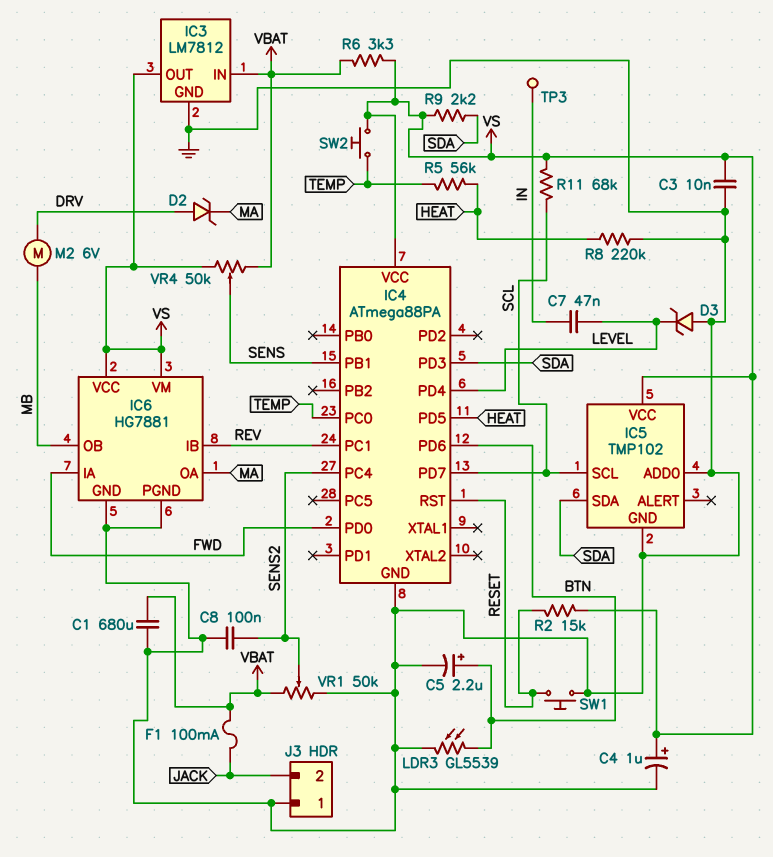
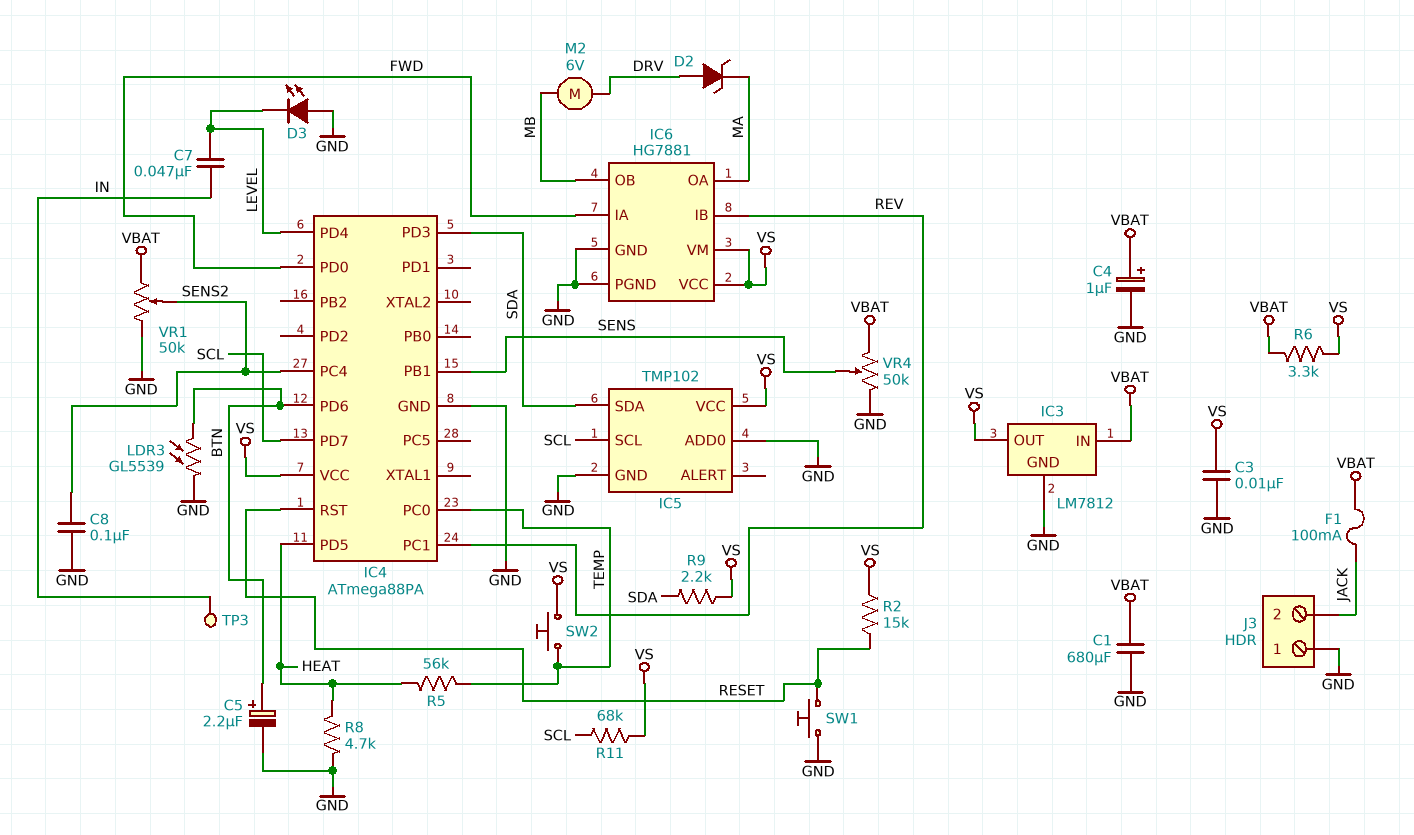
C4: 1uF (plus VS, minus GND) -> 1uF (plus VBAT, minus GND)
D3: zener (A GND, K LEVEL) -> LED (A GND, K LEVEL)
R8: 220k (GND, HEAT) -> 4.7k (GND, HEAT)
VR4: 50k (VBAT, VS, wiper SENS) -> 50k (GND, VBAT, wiper SENS)

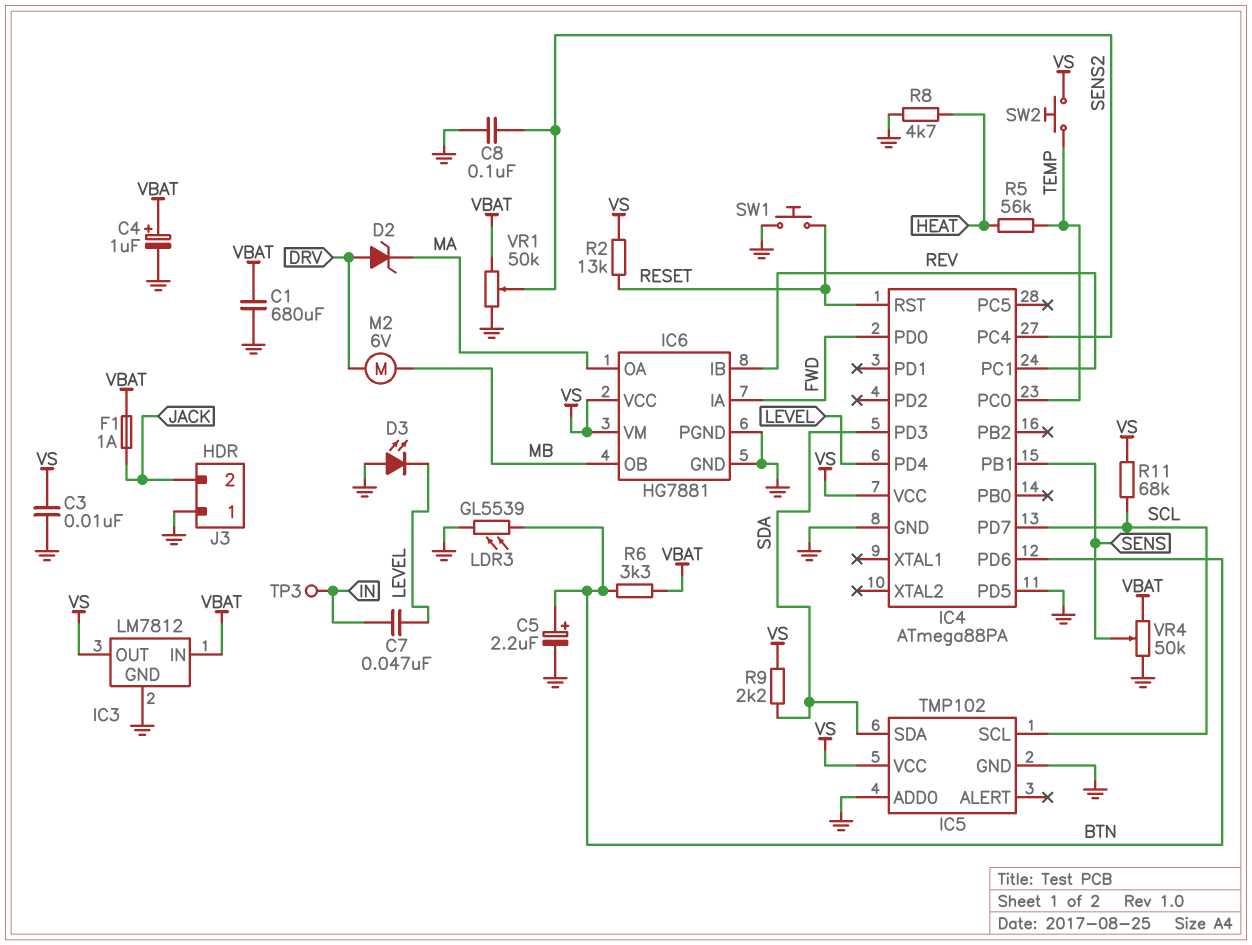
F1: 100mA (JACK, VBAT) -> 1A (JACK, VBAT)
IC4 pin PD5: HEAT -> GND
R2: 15k (RESET, VS) -> 13k (RESET, VS)
R6: 3.3k (VBAT, VS) -> 3.3k (BTN, VBAT)

